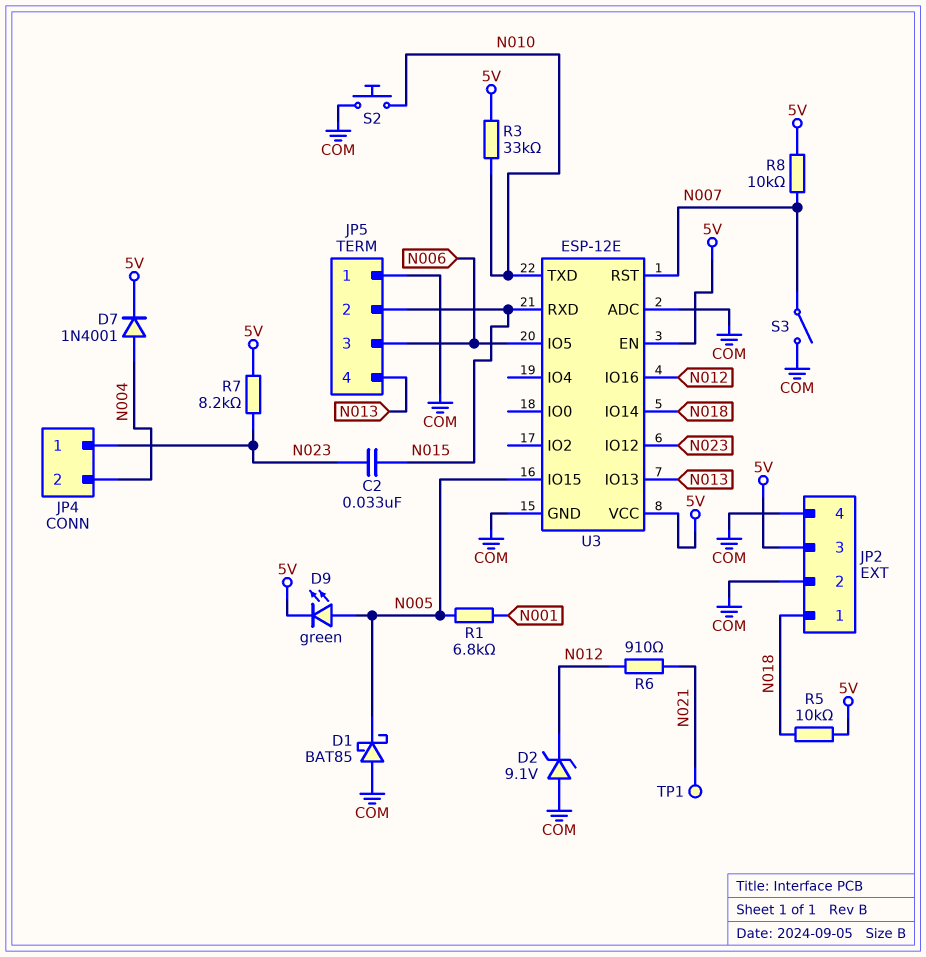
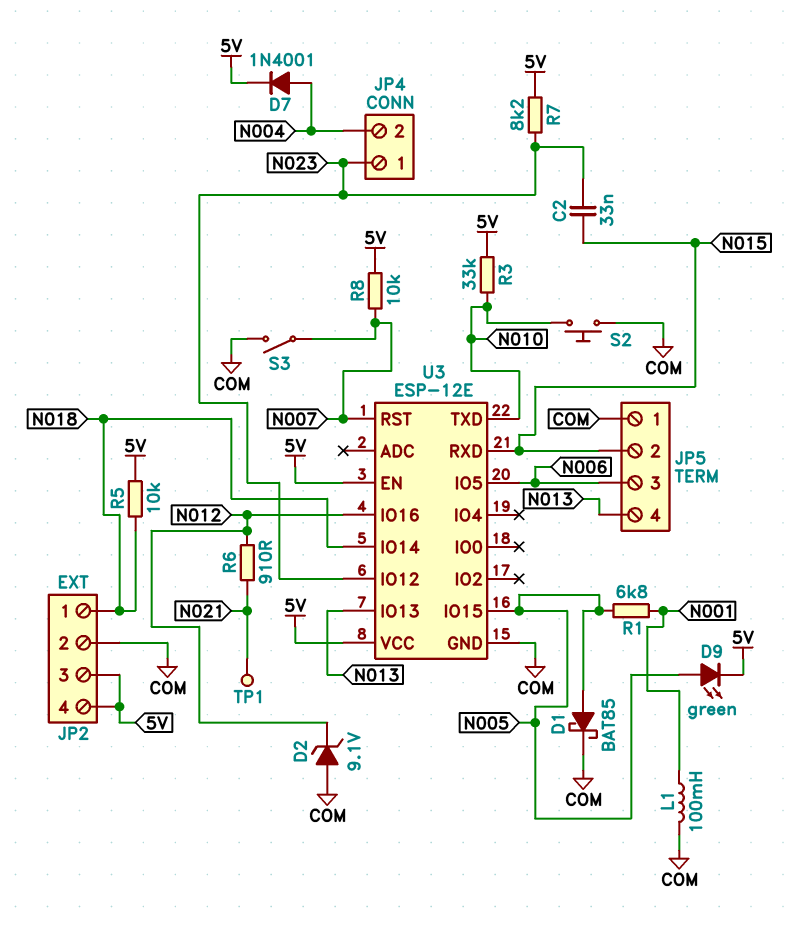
D1: schottky BAT85 (A COM, K N005) -> schottky BAT85 (A N005, K COM)
JP2 pin 4: COM -> 5V
L1: none -> 100mH (COM, N001)
U3 pin ADC: COM -> none

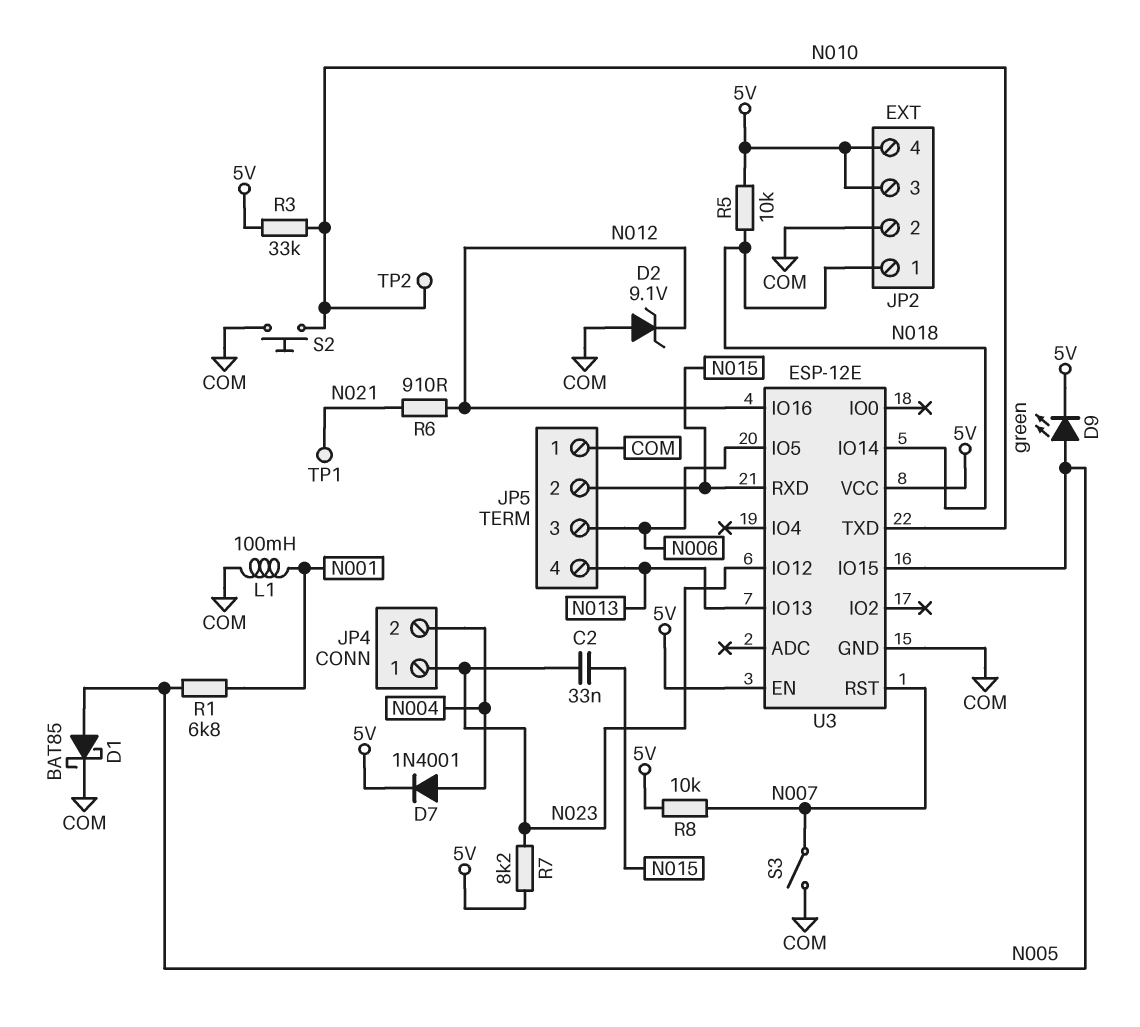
TP2: none -> test point (N010)

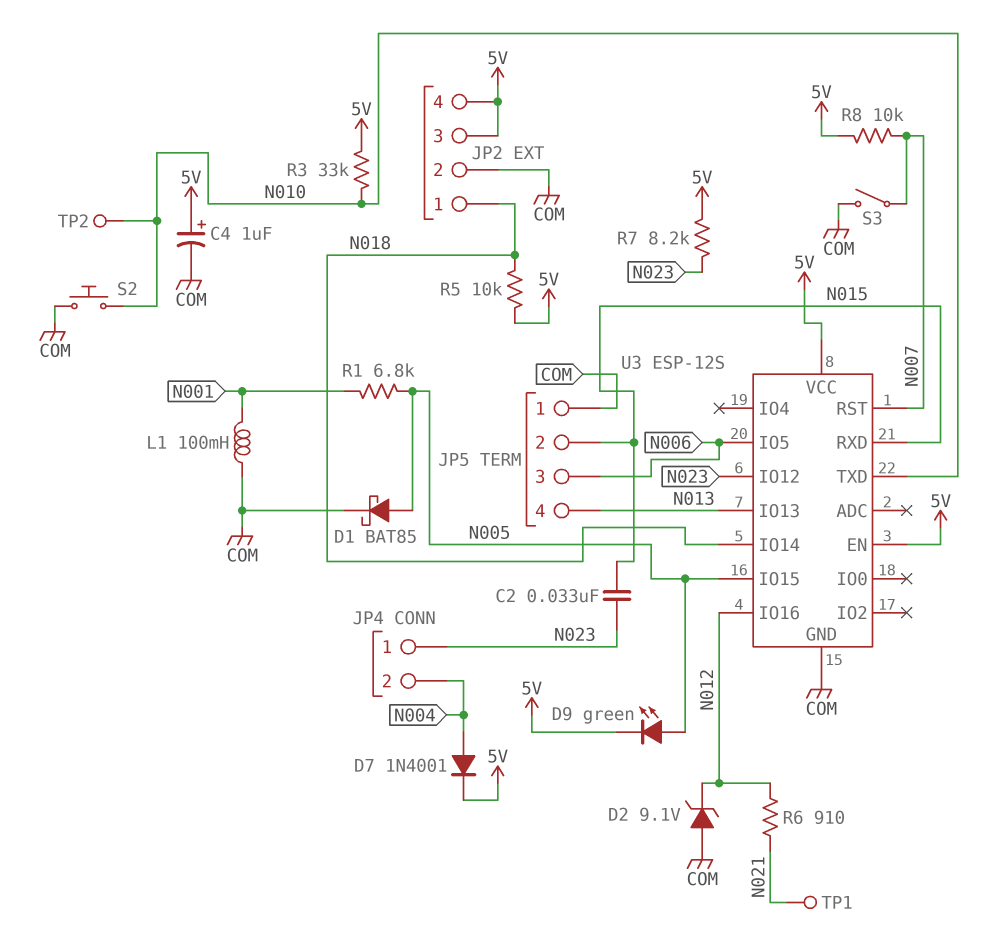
C4: none -> 1uF (plus 5V, minus COM)
U3: ESP-12E -> ESP-12S

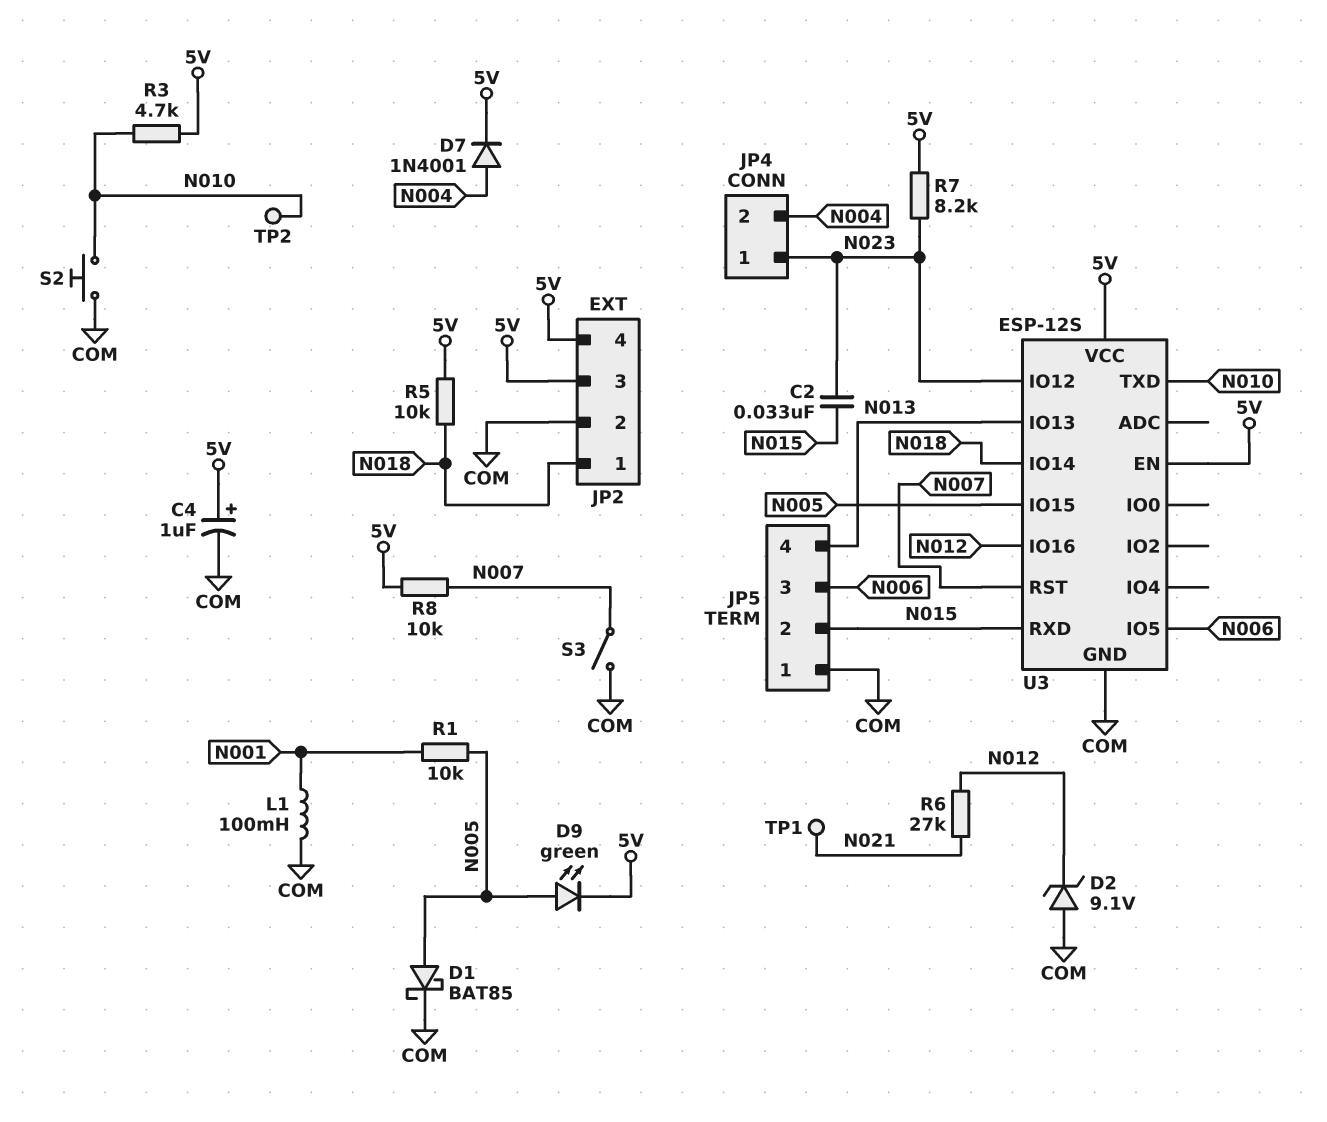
R1: 6.8k (N001, N005) -> 10k (N001, N005)
R3: 33k (5V, N010) -> 4.7k (5V, N010)
R6: 910 (N012, N021) -> 27k (N012, N021)

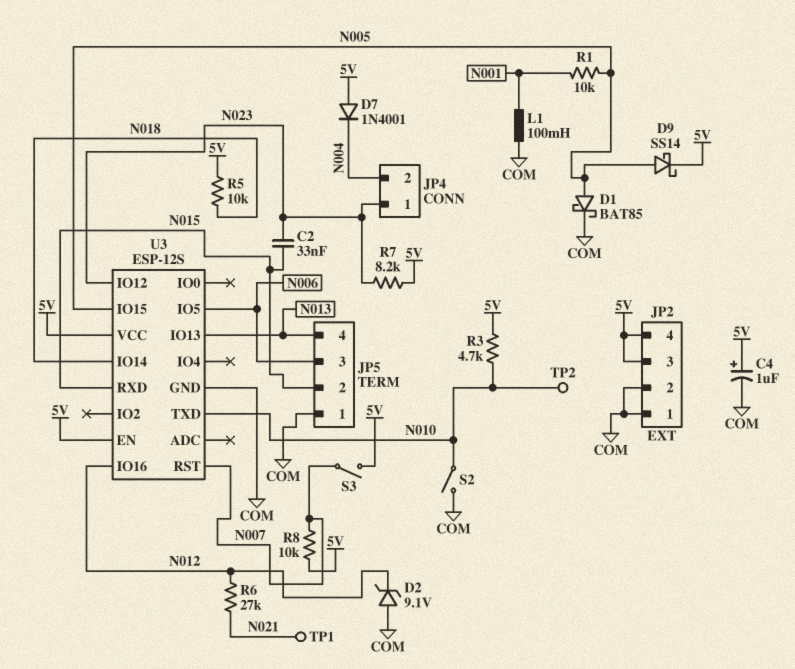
D7: diode 1N4001 (A N004, K 5V) -> diode 1N4001 (A 5V, K N004)
D9: LED green (A N005, K 5V) -> schottky SS14 (A N005, K 5V)
JP2 pin 1: N018 -> COM
S2: button (COM, N010) -> switch (COM, N010)
S3: switch (COM, N007) -> switch (5V, N007)

